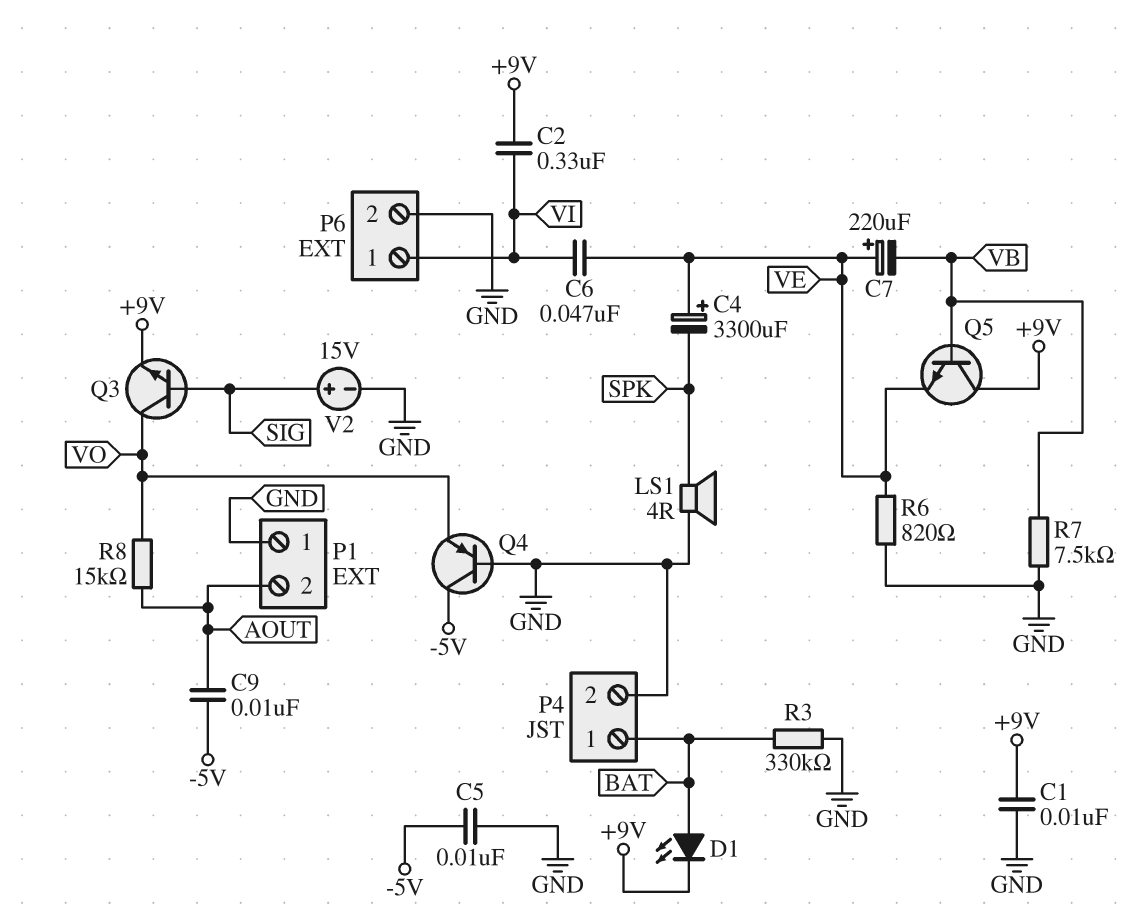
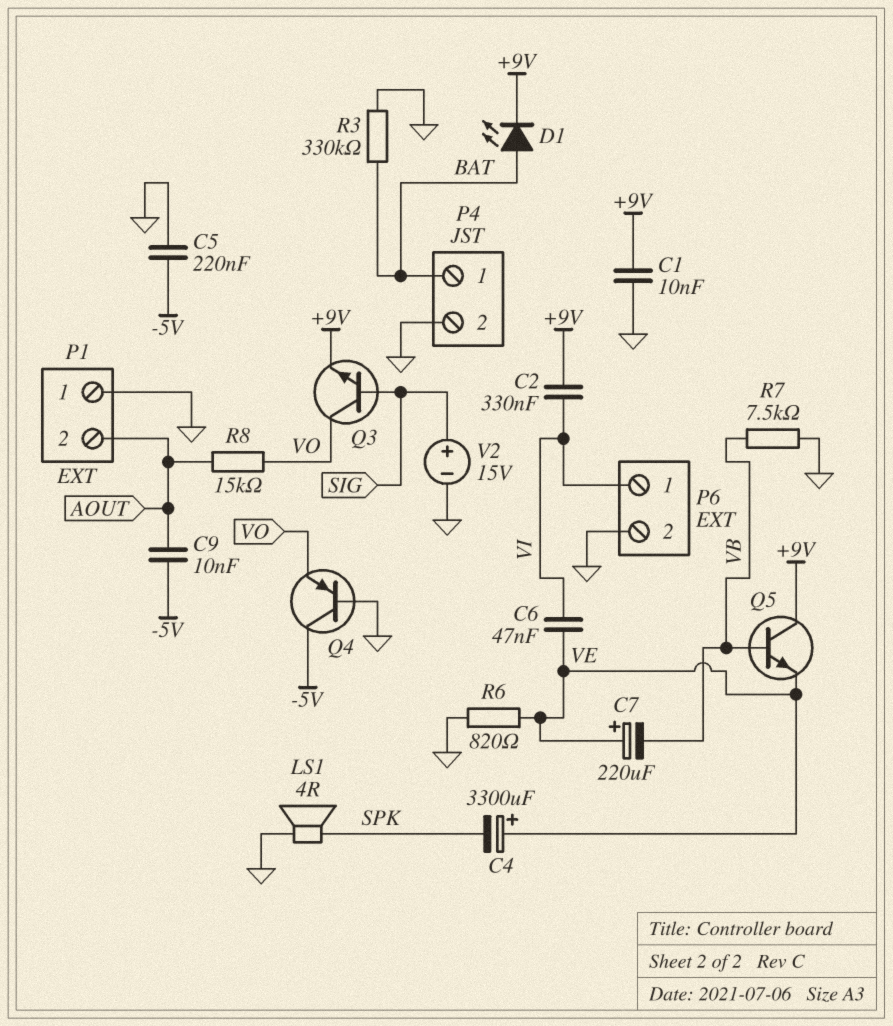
C5: 10nF (-5V, GND) -> 220nF (-5V, GND)

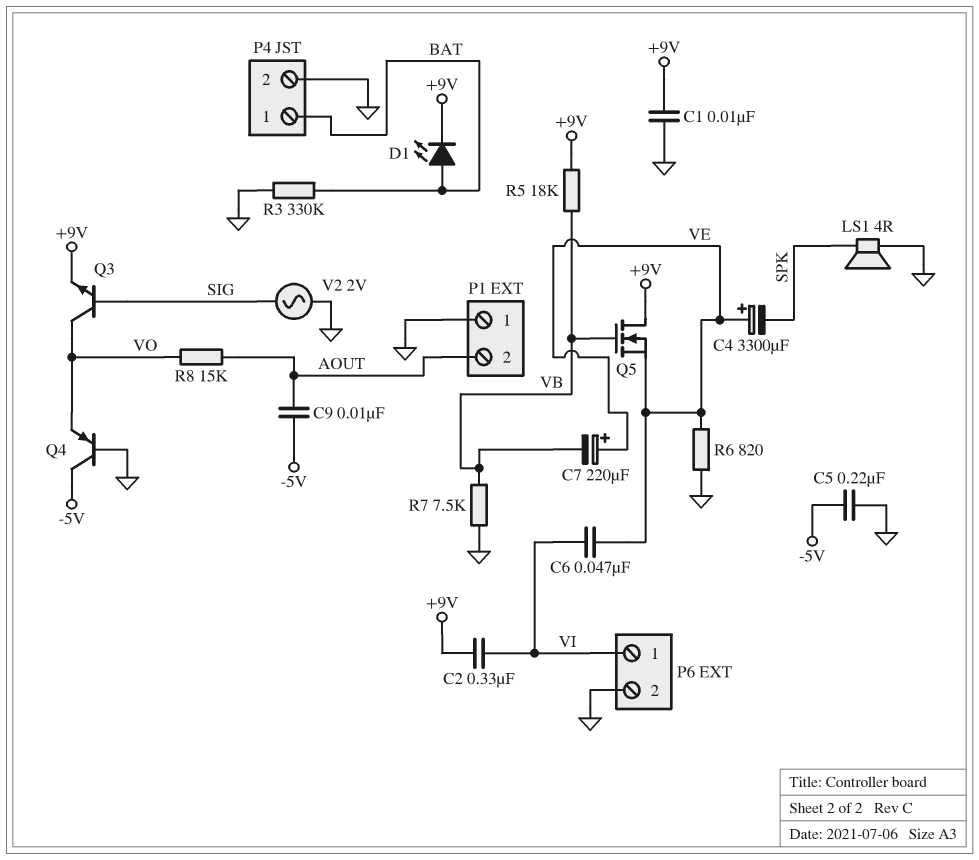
Q5: NPN (B VB, C +9V, E VE) -> NMOS (G VB, D +9V, S VE)
R5: none -> 18k (+9V, VB)
V2: 15V (plus SIG, minus GND) -> AC 2V (GND, SIG)

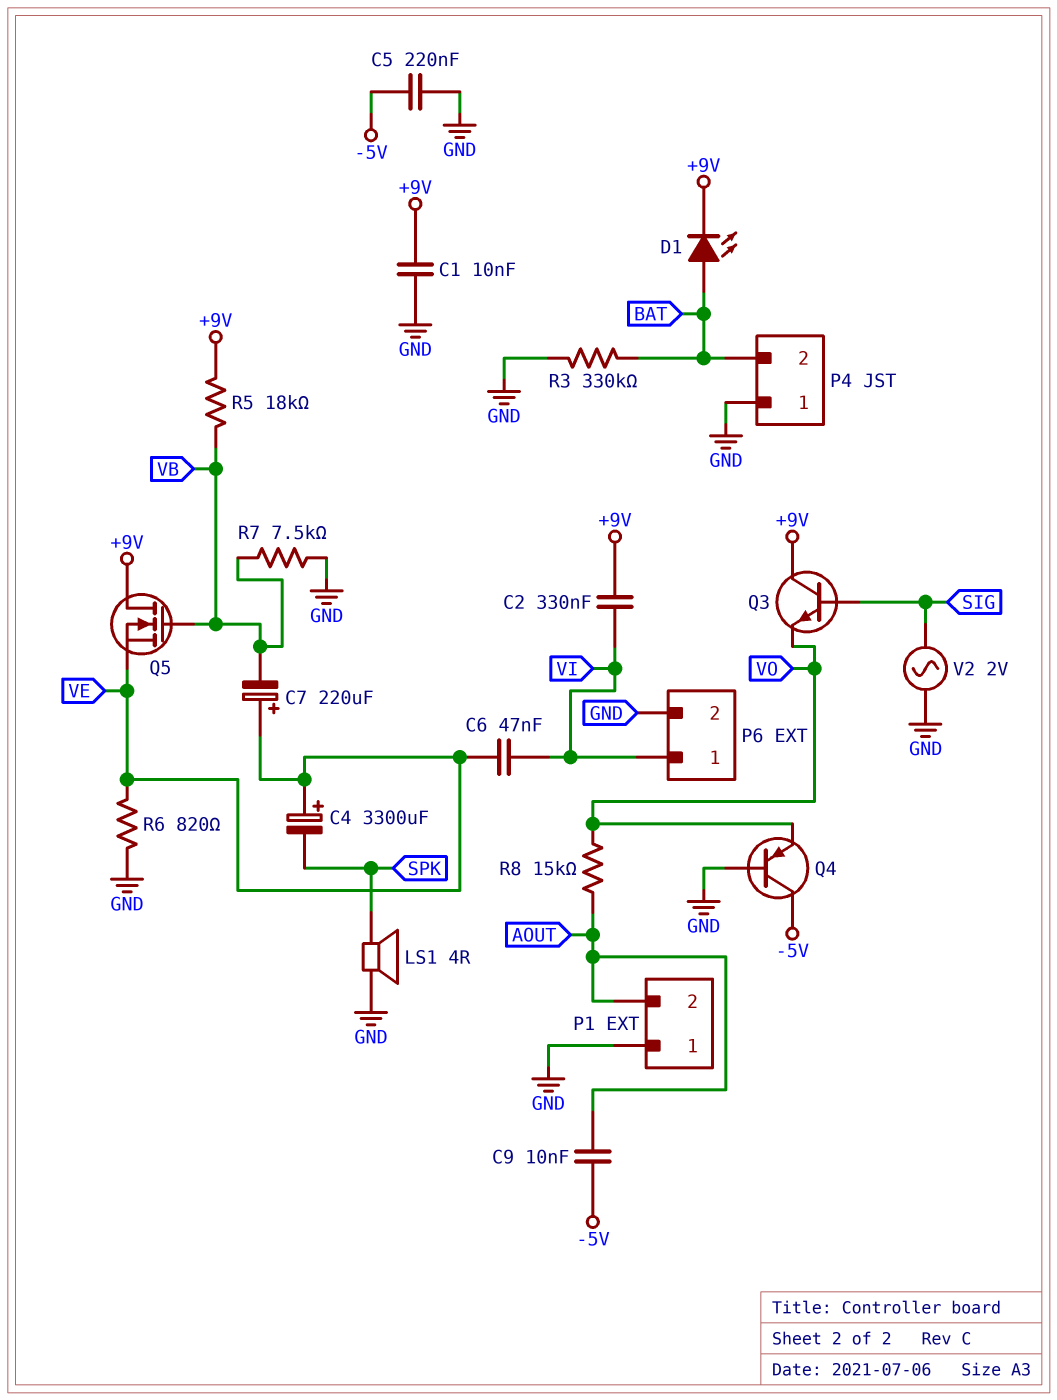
P4 pin 1: BAT -> GND
P4 pin 2: GND -> BAT
Q3: NPN (B SIG, C VO, E +9V) -> NPN (B SIG, C +9V, E VO)

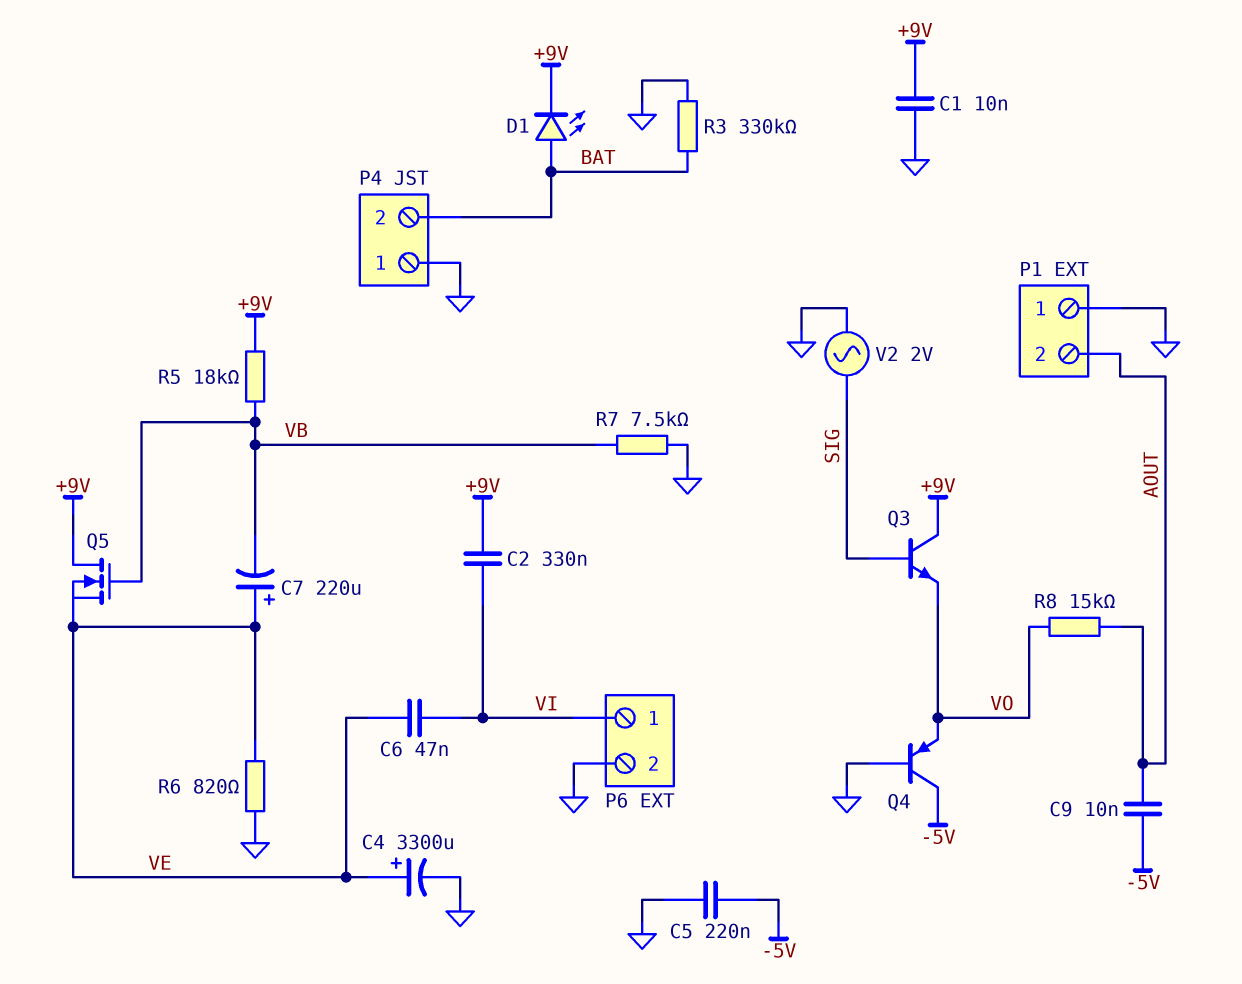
C4: 3300uF (plus VE, minus SPK) -> 3300uF (plus VE, minus GND)
LS1: speaker 4R (GND, SPK) -> none

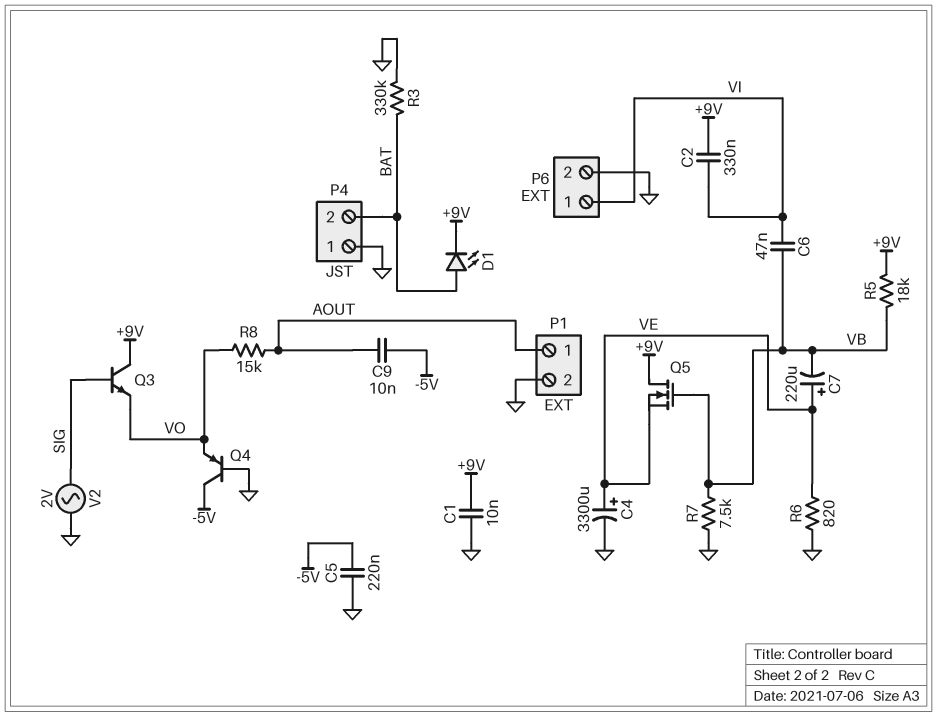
C6: 47nF (VE, VI) -> 47nF (VB, VI)
P1 pin 1: GND -> AOUT
P1 pin 2: AOUT -> GND

